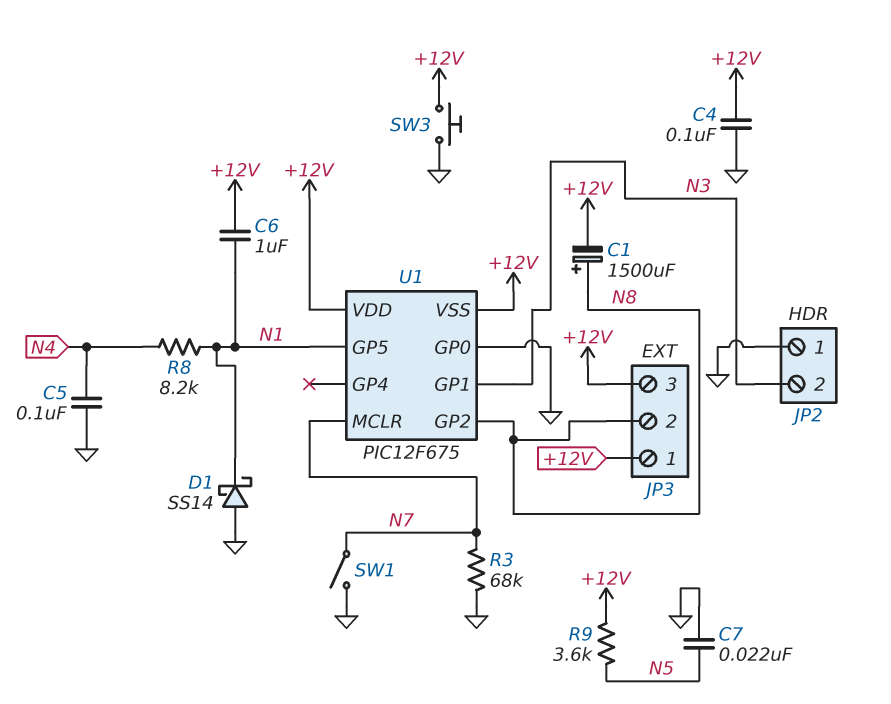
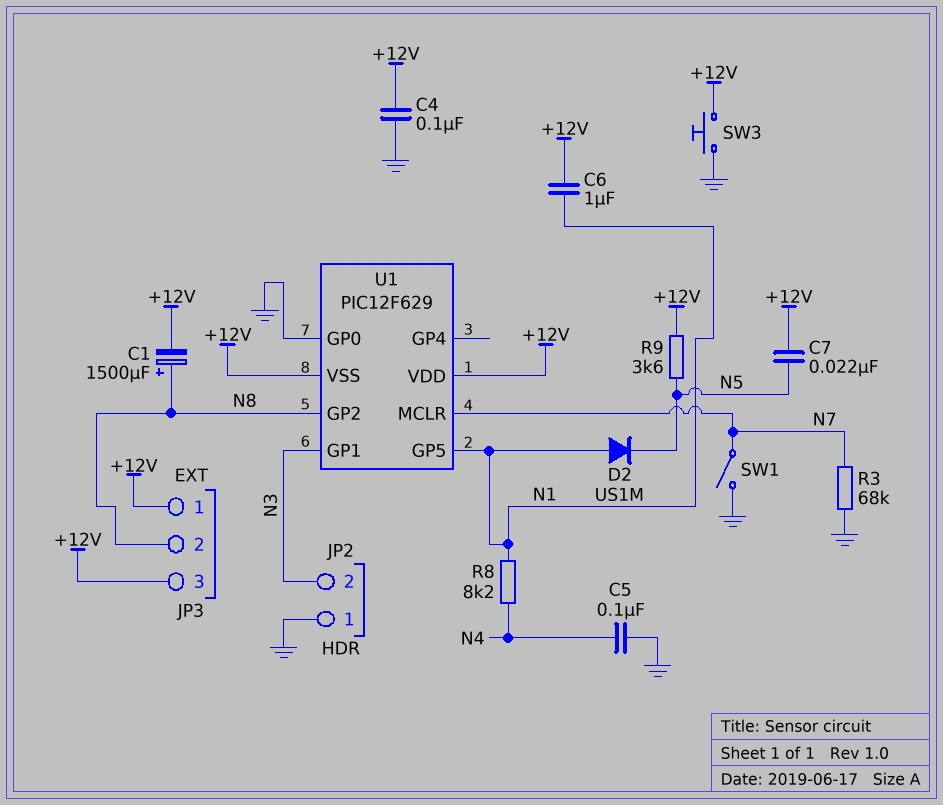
C7: 22nF (GND, N5) -> 22nF (+12V, N5)
D1: schottky SS14 (A GND, K N1) -> none
D2: none -> diode US1M (A N1, K N5)
U1: PIC12F675 -> PIC12F629

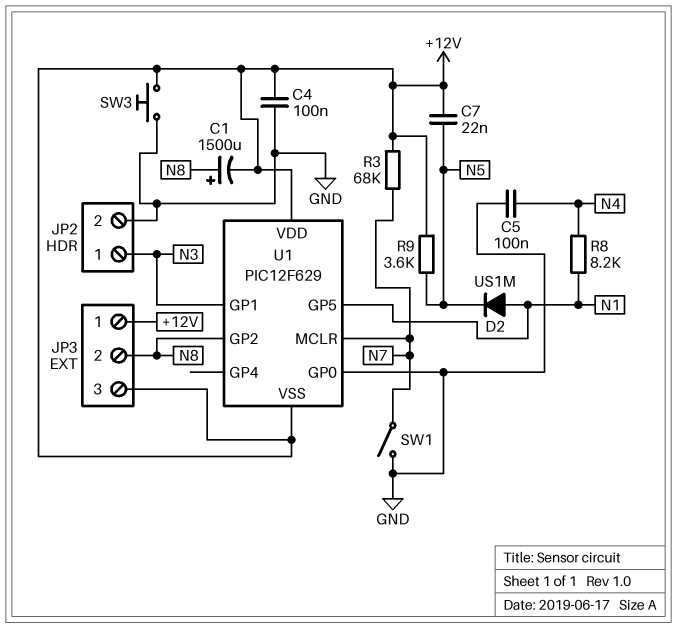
C6: 1uF (+12V, N1) -> none
JP2 pin 1: GND -> N3
JP2 pin 2: N3 -> GND
R3: 68k (GND, N7) -> 68k (+12V, N7)

